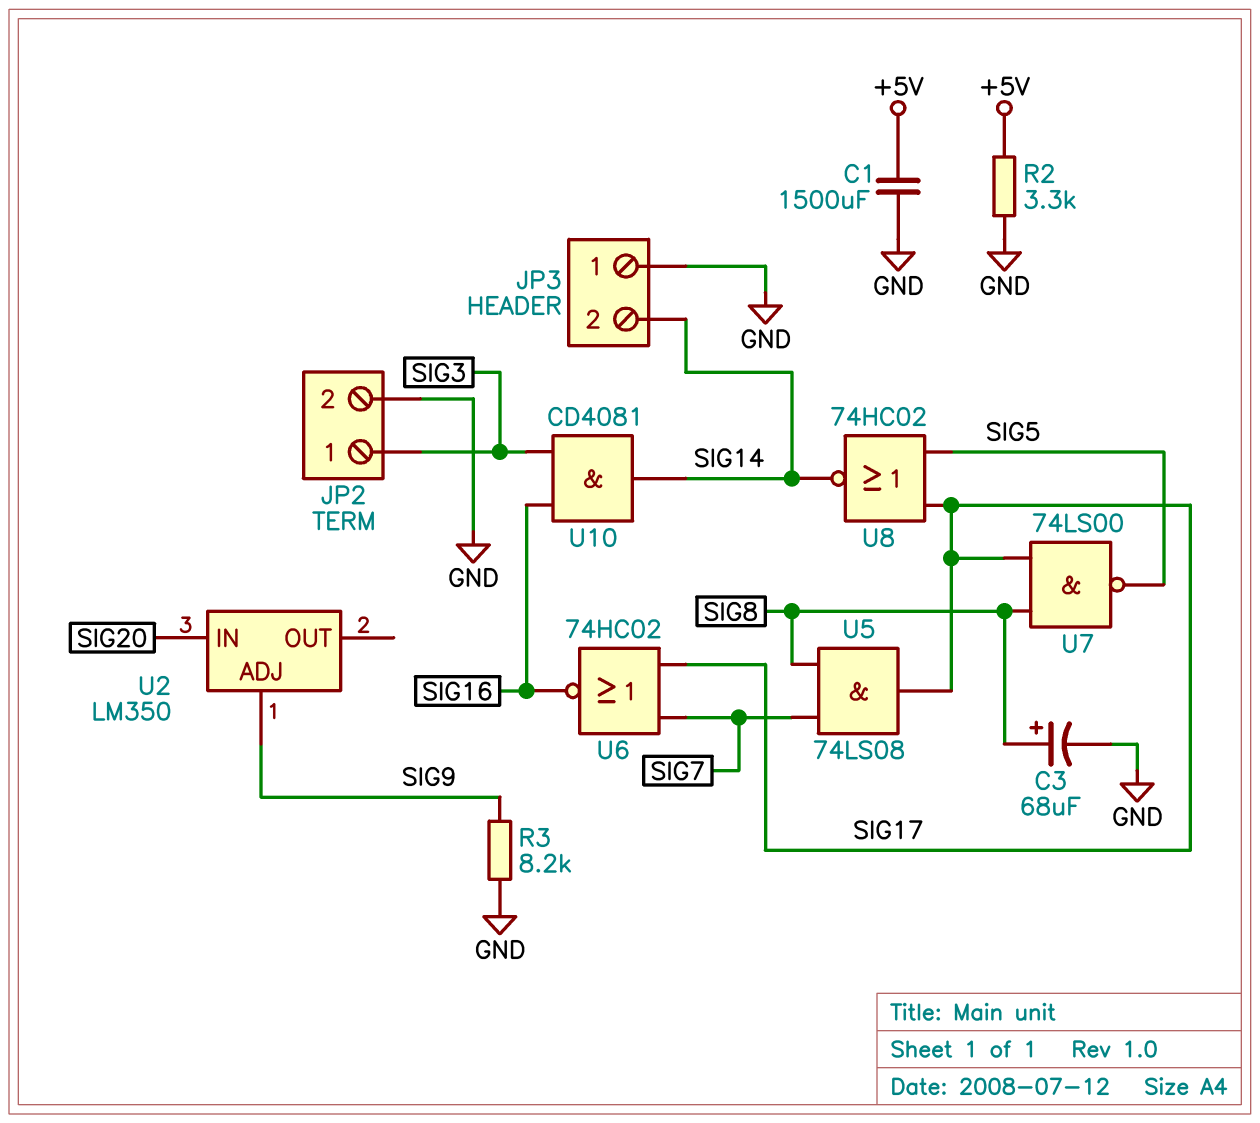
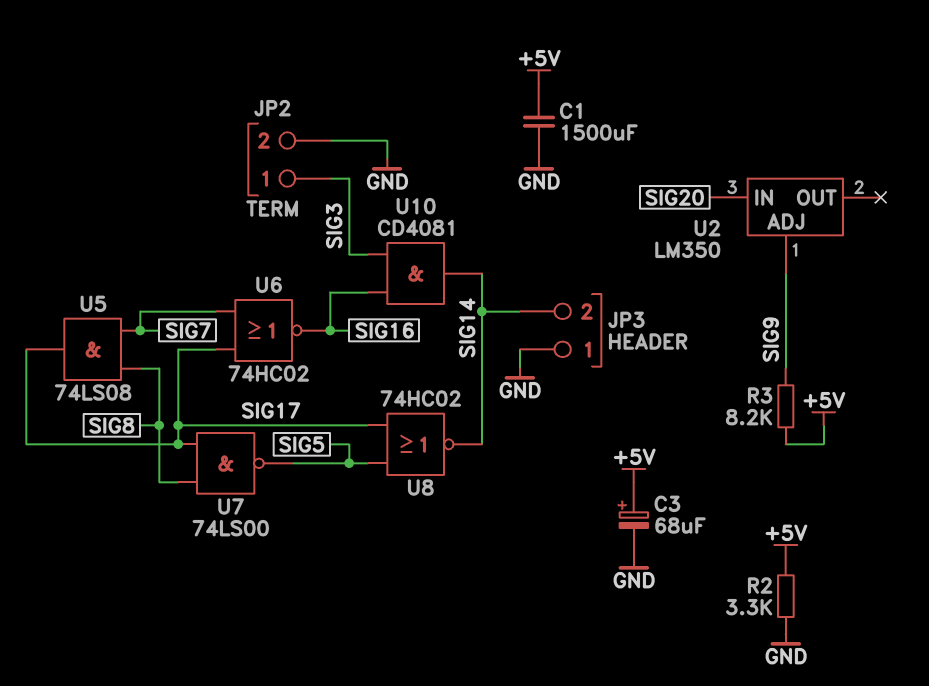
C3: 68uF (plus SIG8, minus GND) -> 68uF (plus +5V, minus GND)
R3: 8.2k (GND, SIG9) -> 8.2k (+5V, SIG9)

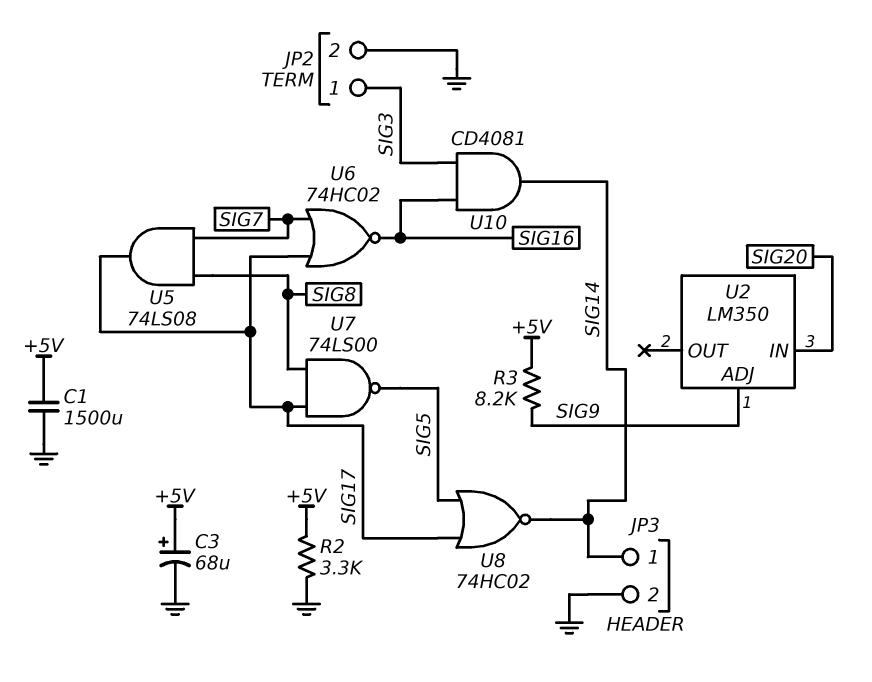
JP3 pin 1: GND -> SIG14
JP3 pin 2: SIG14 -> GND

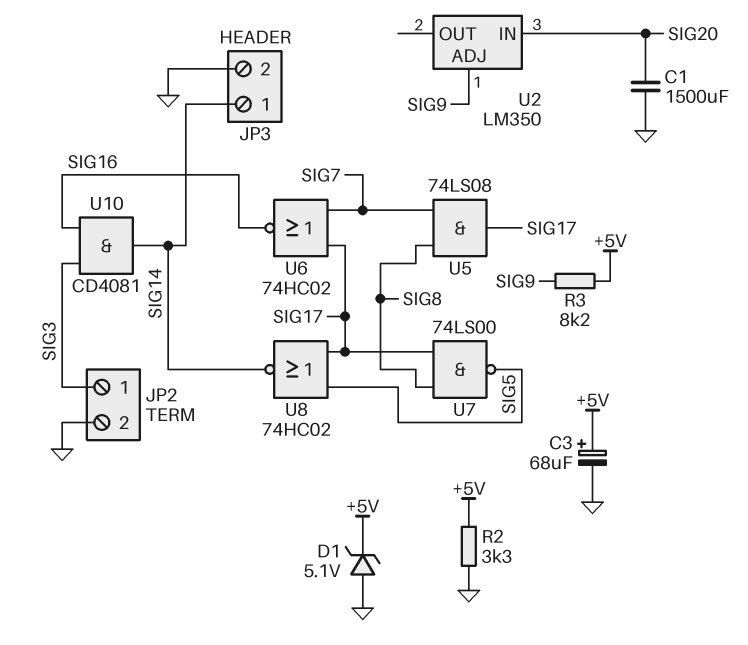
C1: 1500uF (+5V, GND) -> 1500uF (GND, SIG20)
D1: none -> zener 5.1V (A GND, K +5V)

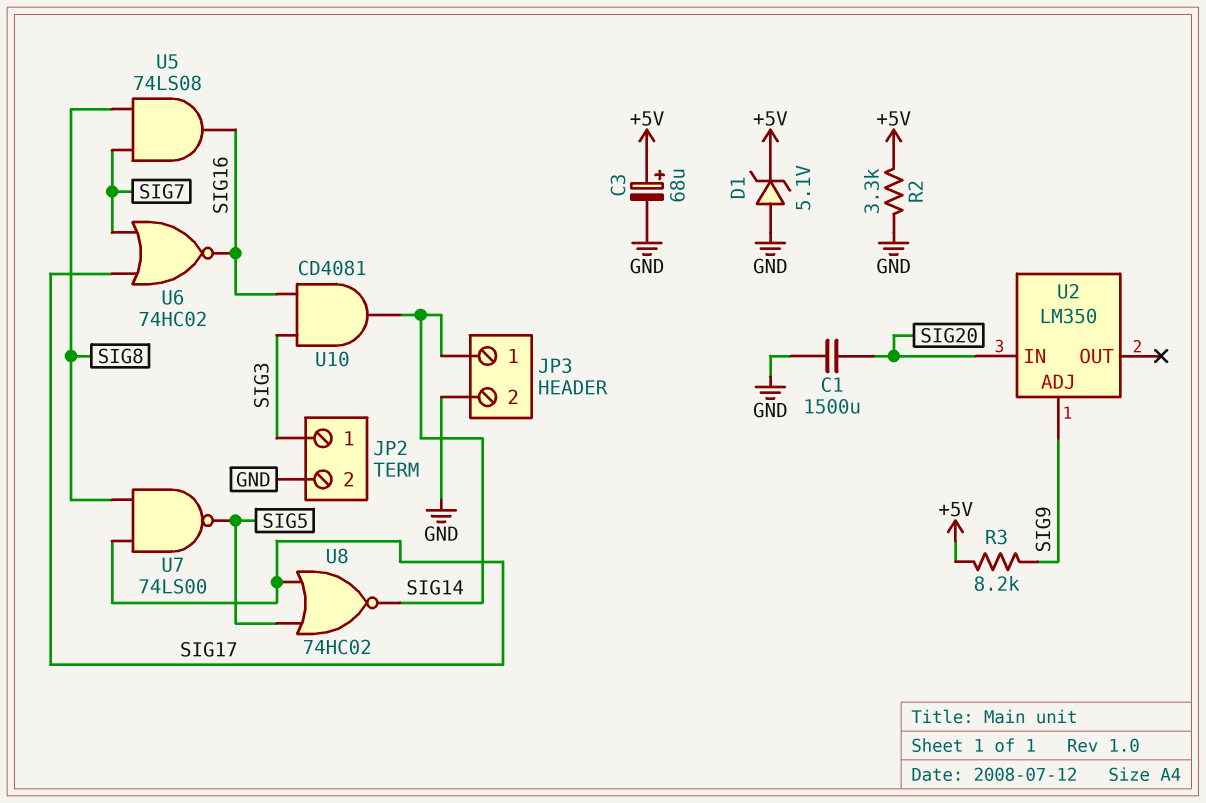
U5: AND 74LS08 (in SIG7, in SIG8, out SIG17) -> AND 74LS08 (in SIG7, in SIG8, out SIG16)

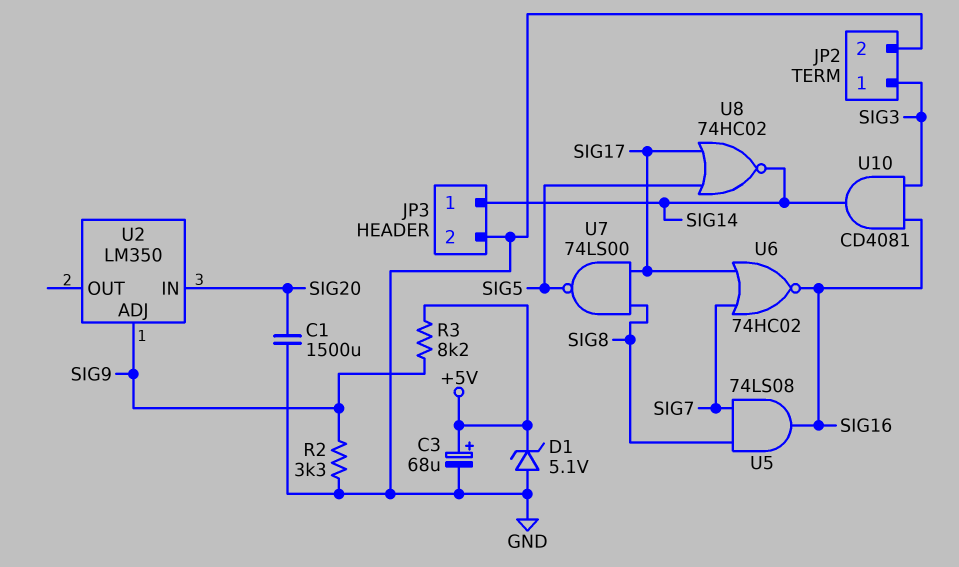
R2: 3.3k (+5V, GND) -> 3.3k (GND, SIG9)

